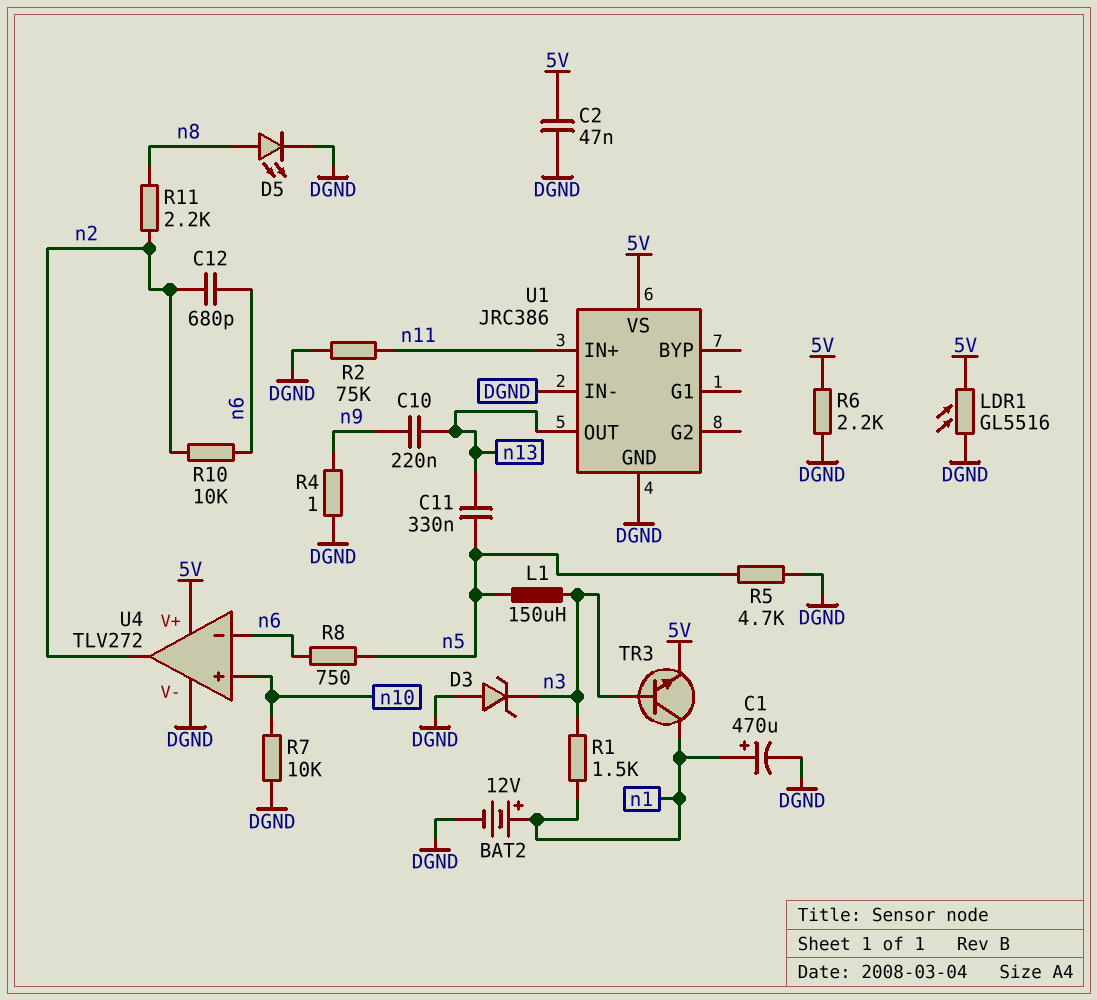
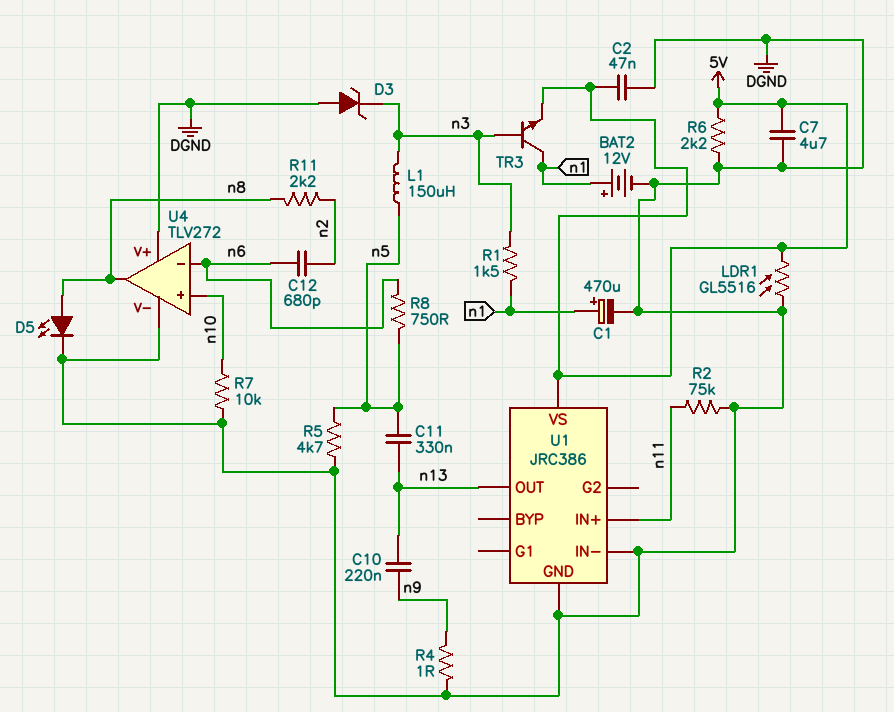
C7: none -> 4.7uF (5V, DGND)
R10: 10k (n2, n6) -> none
U4 pin V+: 5V -> DGND
U4 pin out: n2 -> n8

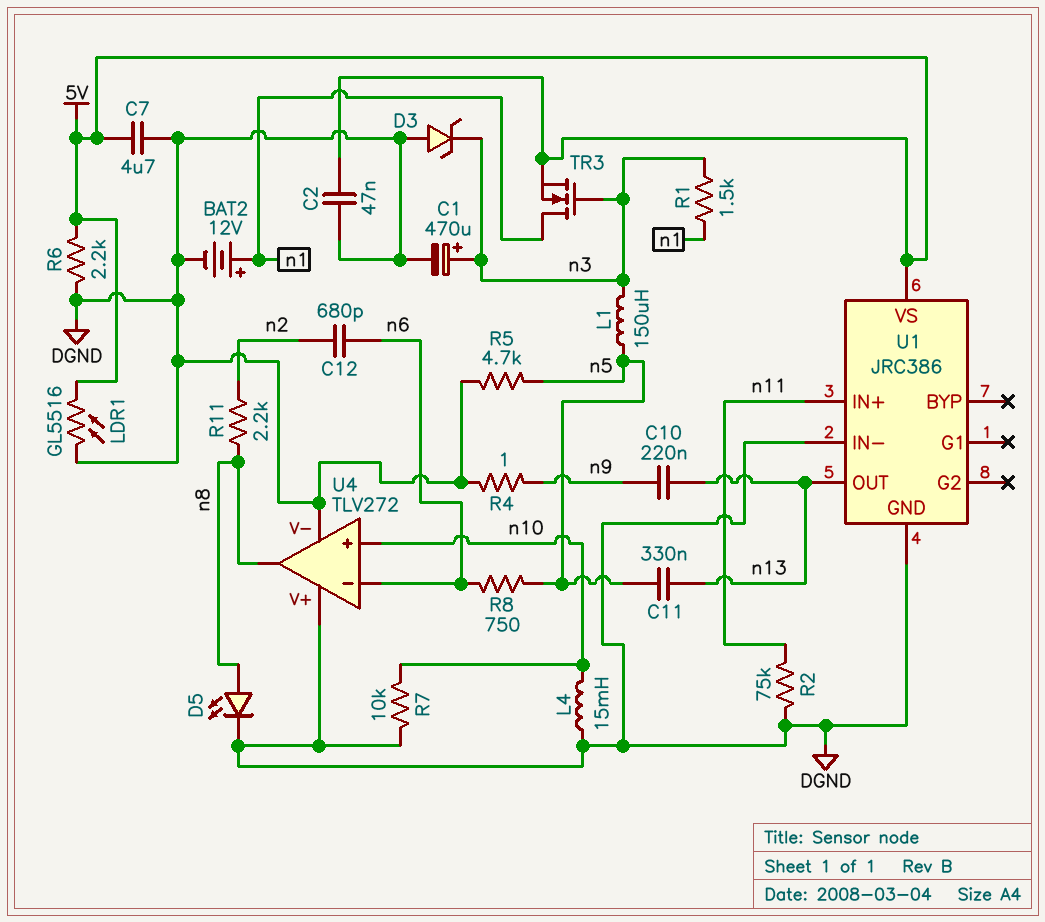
C1: 470uF (plus n1, minus DGND) -> 470uF (plus n3, minus DGND)
L4: none -> 15mH (DGND, n10)
TR3: NPN (B n3, C n1, E 5V) -> NMOS (G n3, D n1, S 5V)

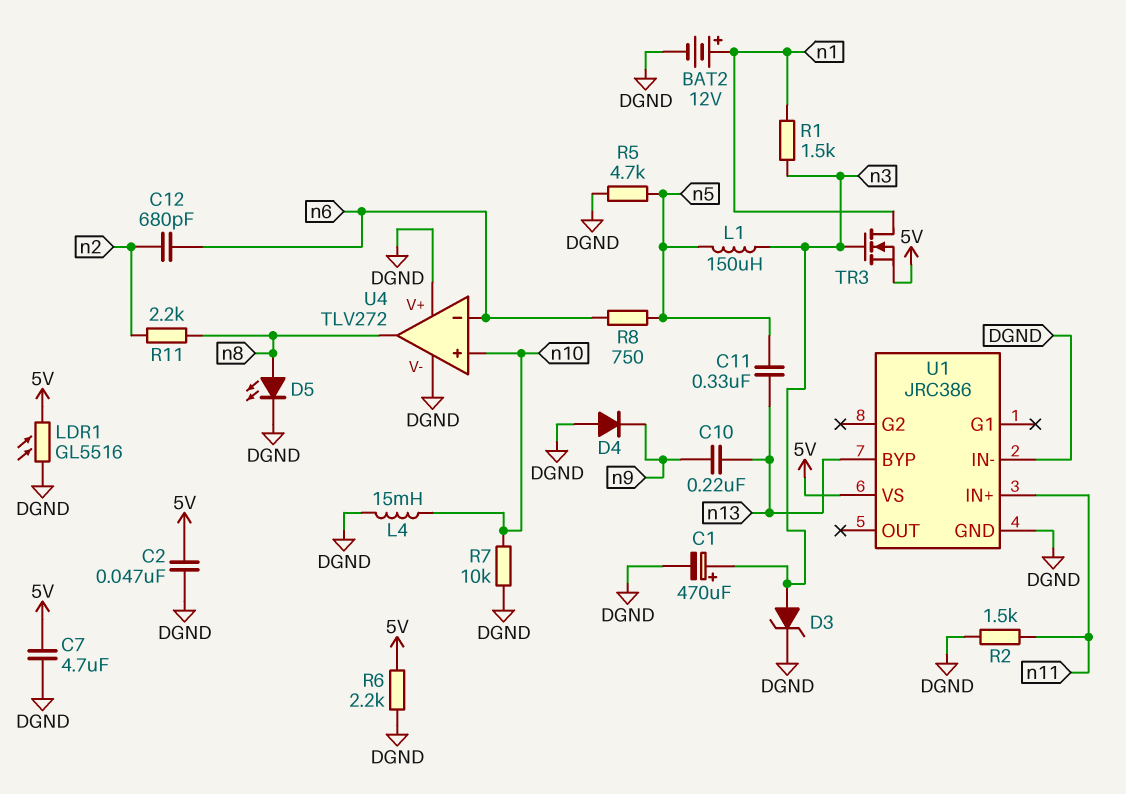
D3: zener (A DGND, K n3) -> zener (A n3, K DGND)
D4: none -> diode (A DGND, K n9)
R2: 75k (DGND, n11) -> 1.5k (DGND, n11)
R4: 1 (DGND, n9) -> none
U1 pin BYP: none -> n13
U1 pin OUT: n13 -> none

